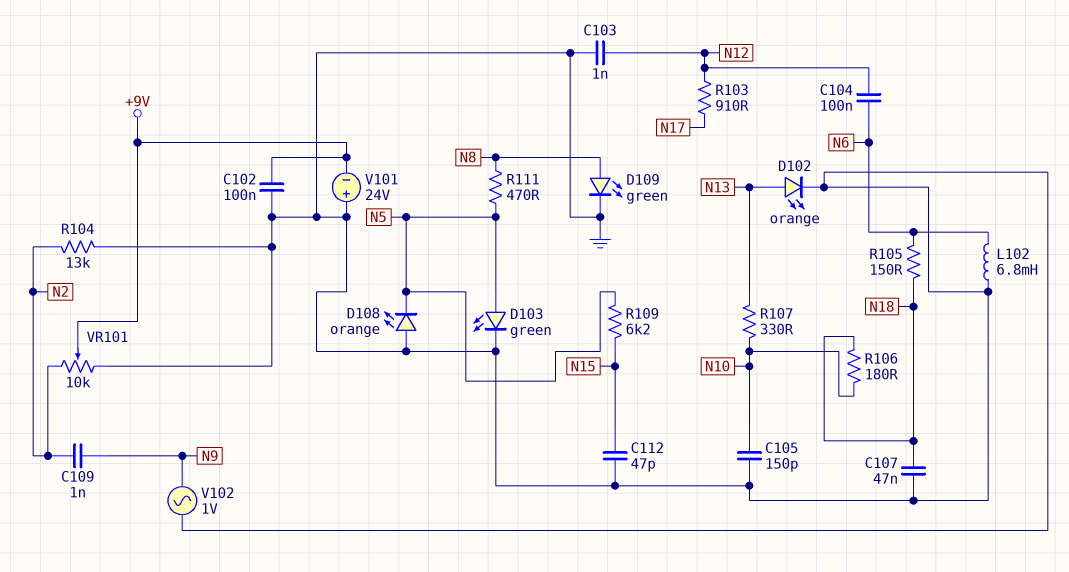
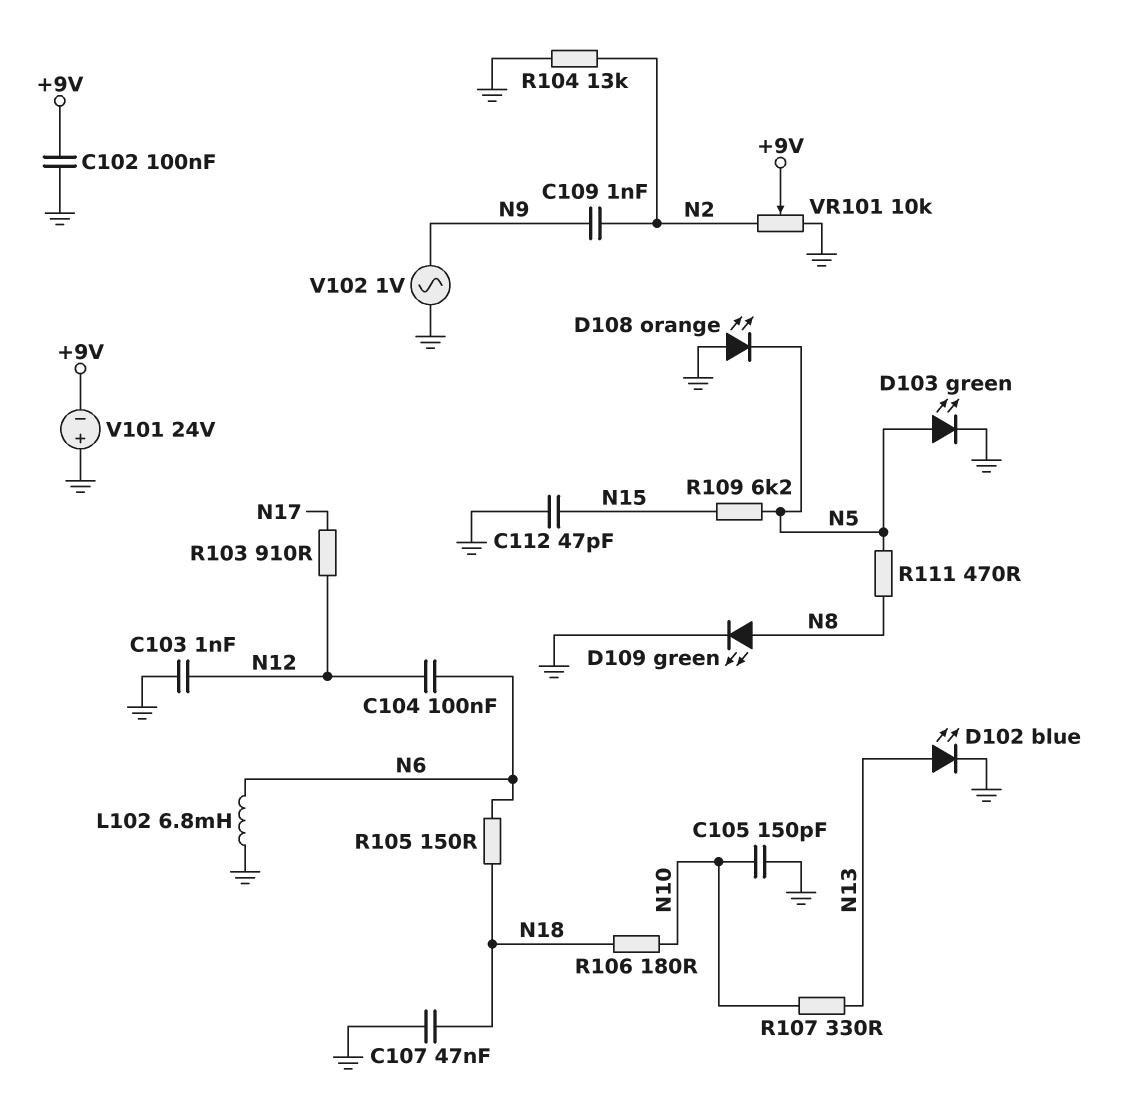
D102: LED orange (A N13, K GND) -> LED blue (A N13, K GND)

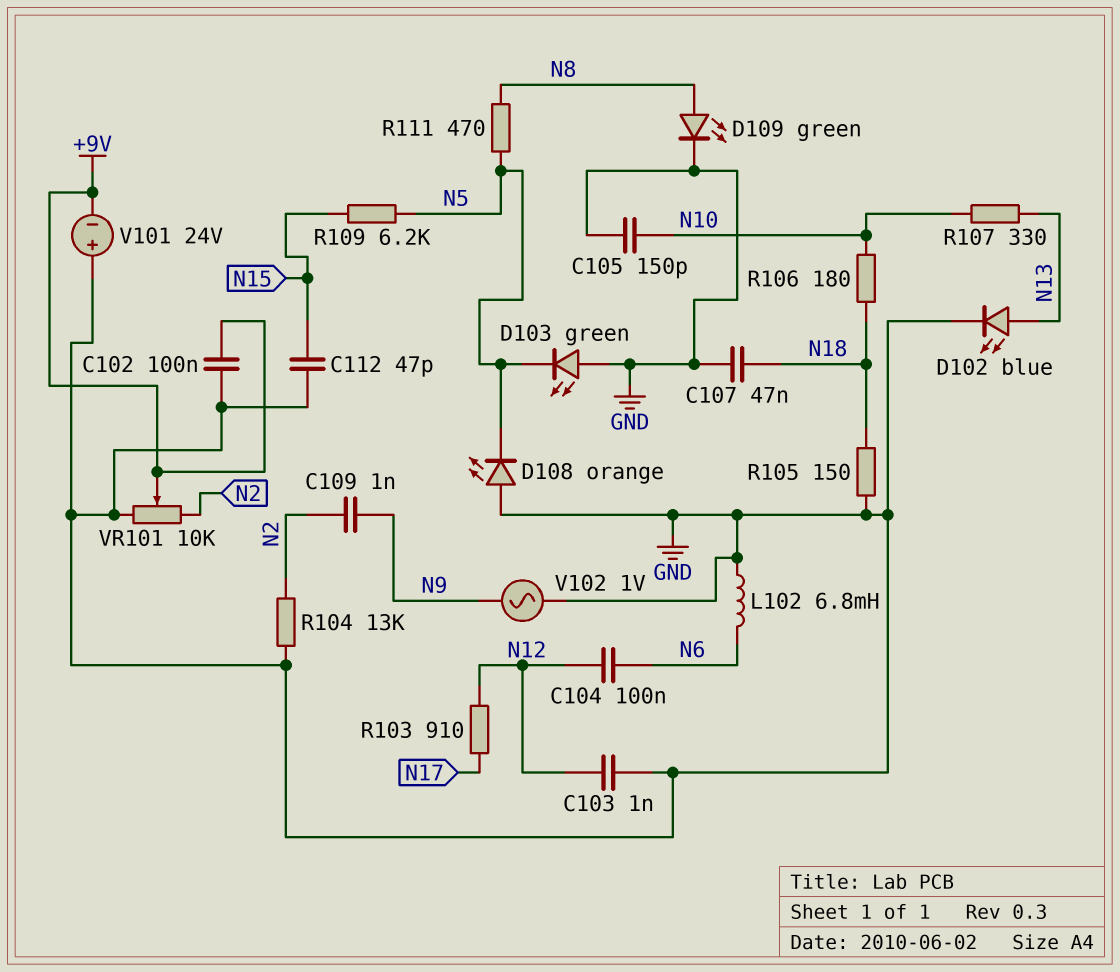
D103: LED green (A N5, K GND) -> LED green (A GND, K N5)
R105: 150 (N6, N18) -> 150 (GND, N18)

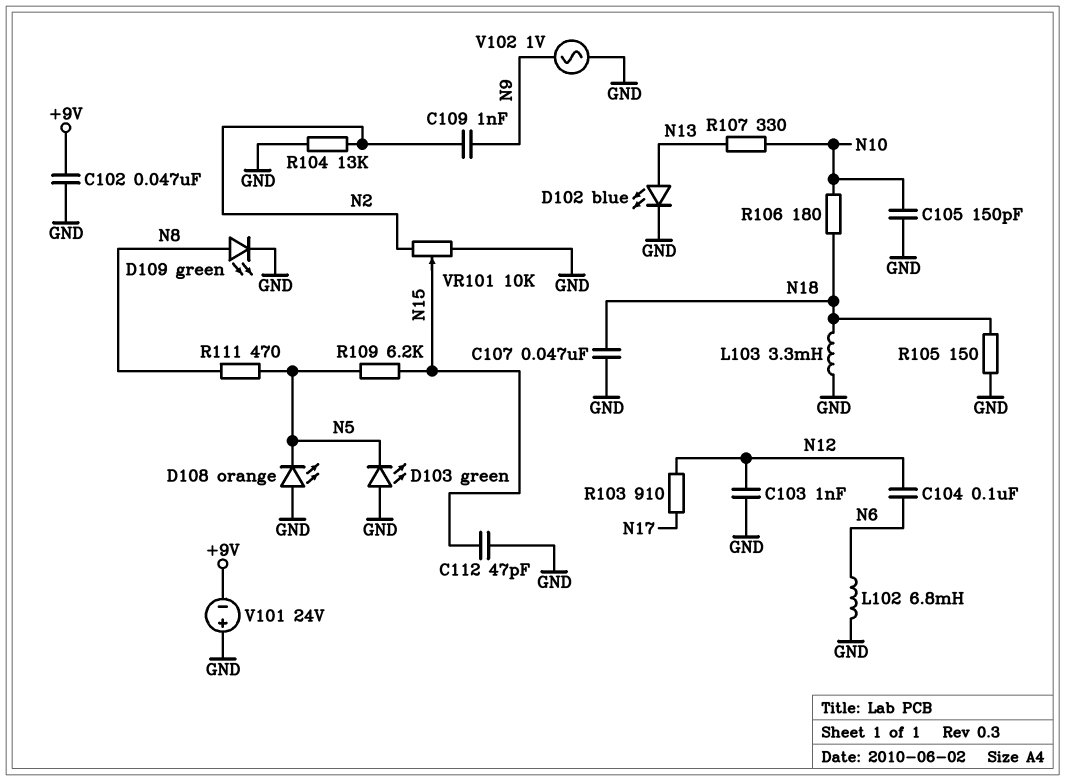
C102: 100nF (+9V, GND) -> 47nF (+9V, GND)
L103: none -> 3.3mH (GND, N18)
VR101: 10k (GND, N2, wiper +9V) -> 10k (GND, N2, wiper N15)

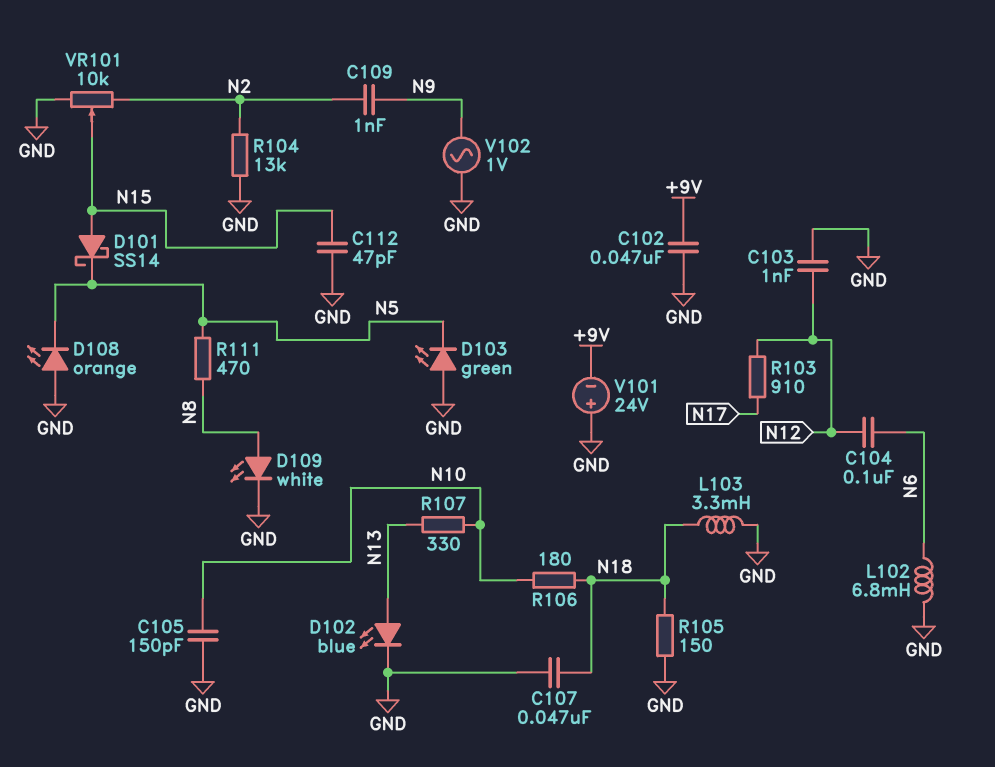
D101: none -> schottky SS14 (A N15, K N5)
D109: LED green (A N8, K GND) -> LED white (A N8, K GND)
R109: 6.2k (N5, N15) -> none

